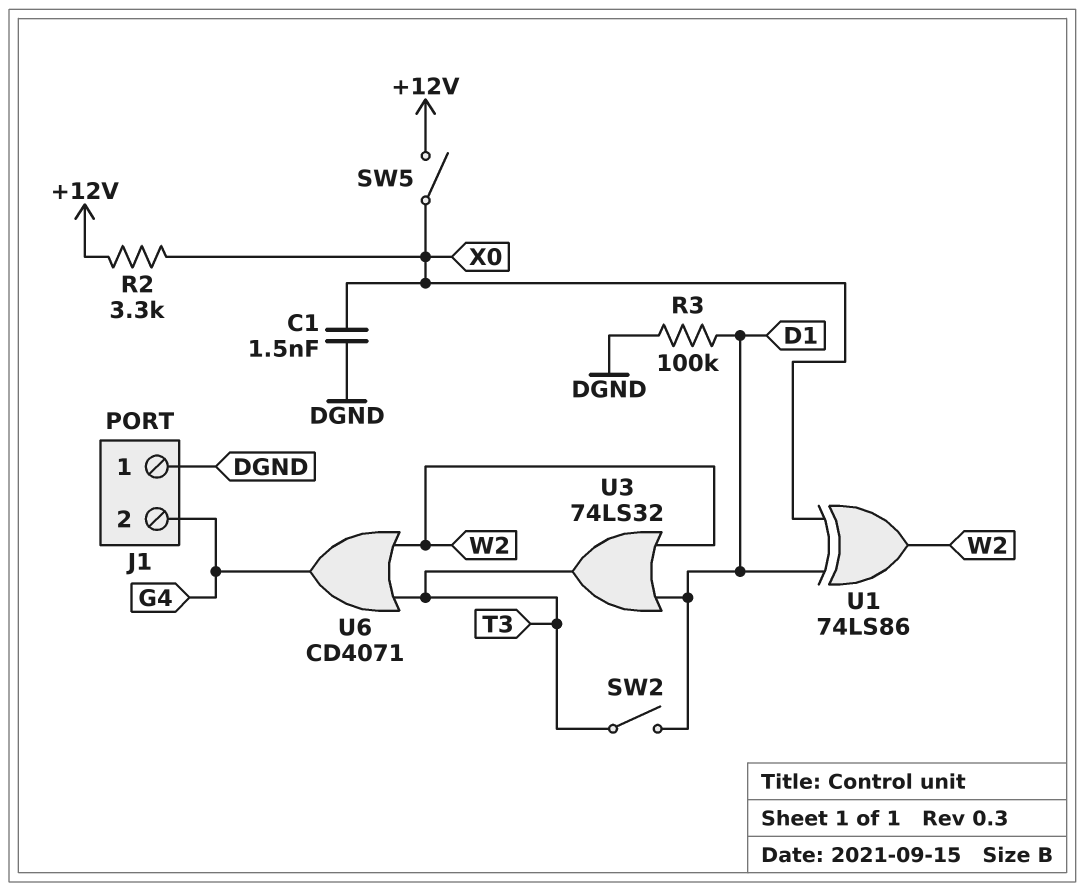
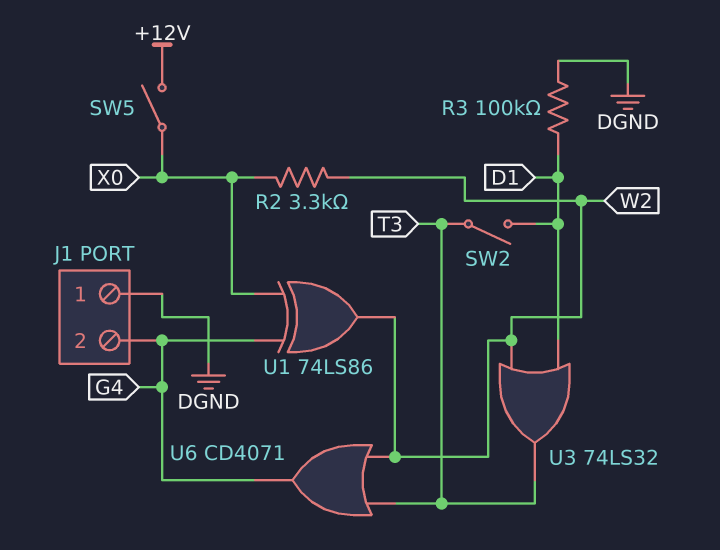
C1: 1.5nF (DGND, X0) -> none
R2: 3.3k (+12V, X0) -> 3.3k (W2, X0)
U1: XOR 74LS86 (in D1, in X0, out W2) -> XOR 74LS86 (in G4, in X0, out W2)

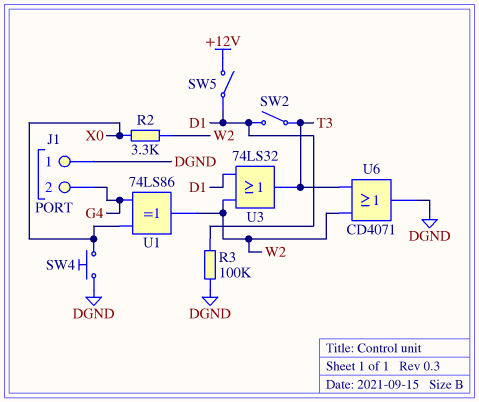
SW4: none -> button (DGND, X0)
SW5: switch (+12V, X0) -> switch (+12V, D1)
U6: OR CD4071 (in T3, in W2, out G4) -> OR CD4071 (in T3, in W2, out DGND)

